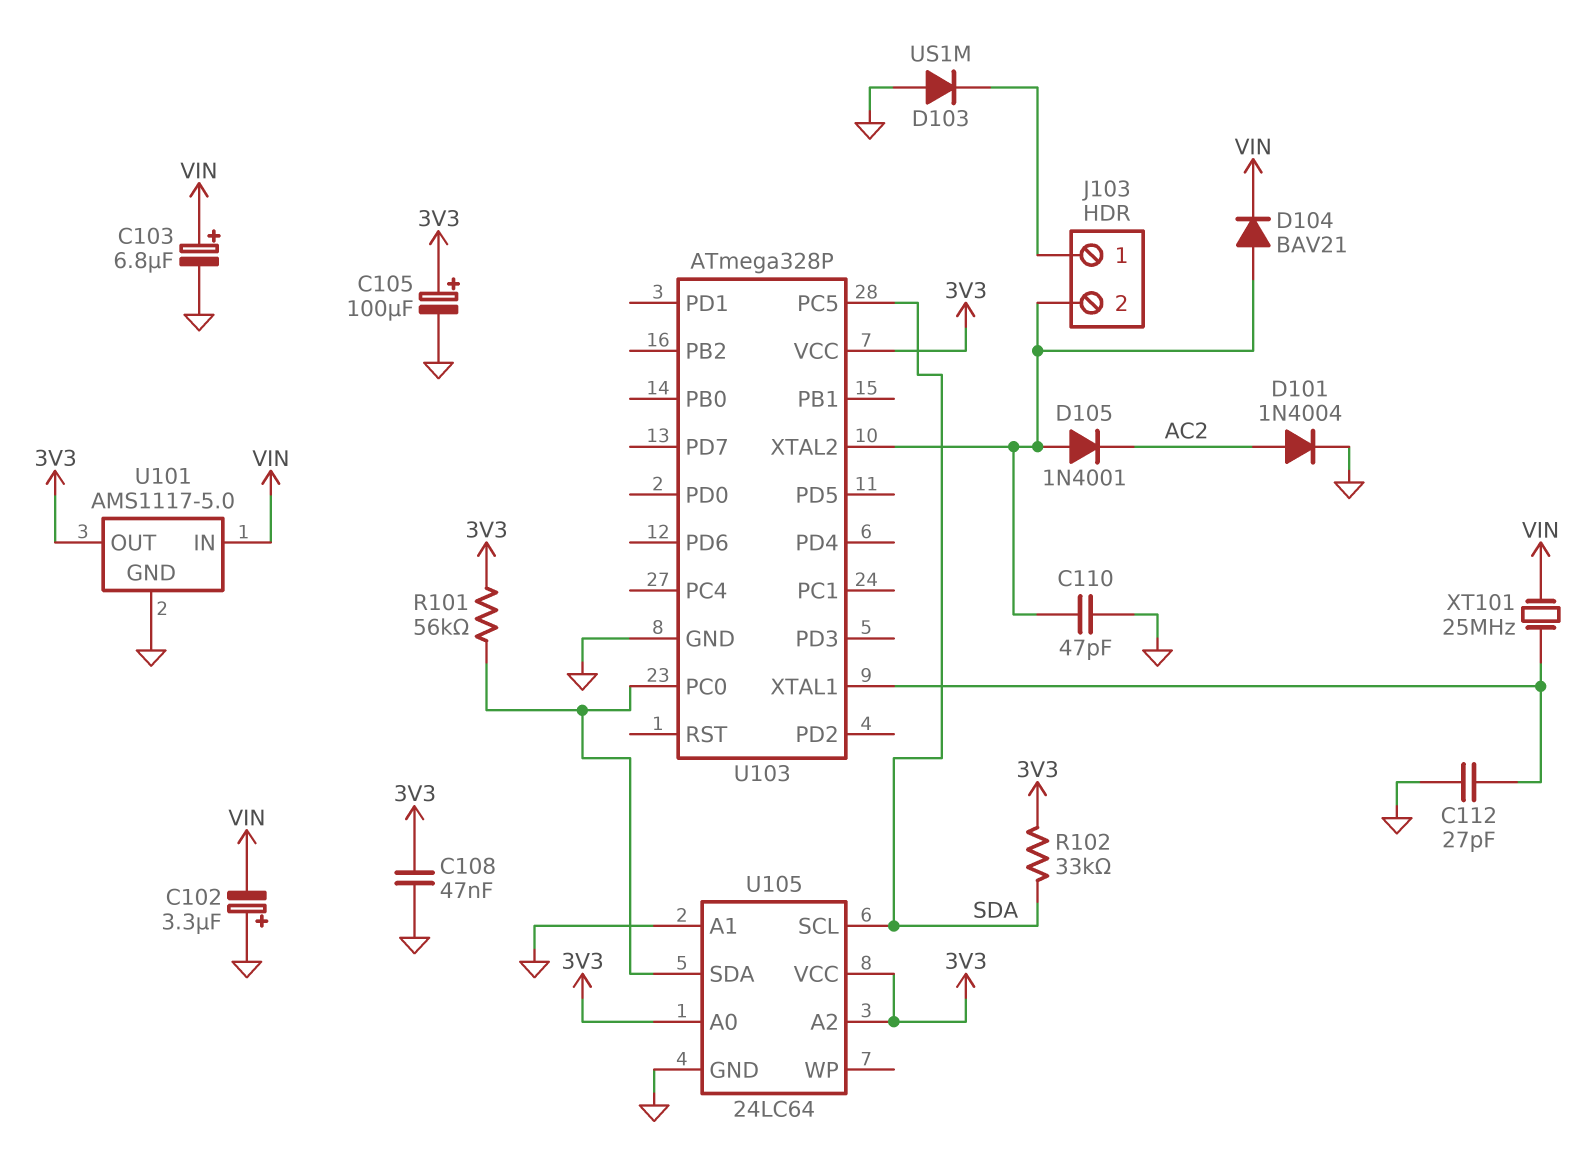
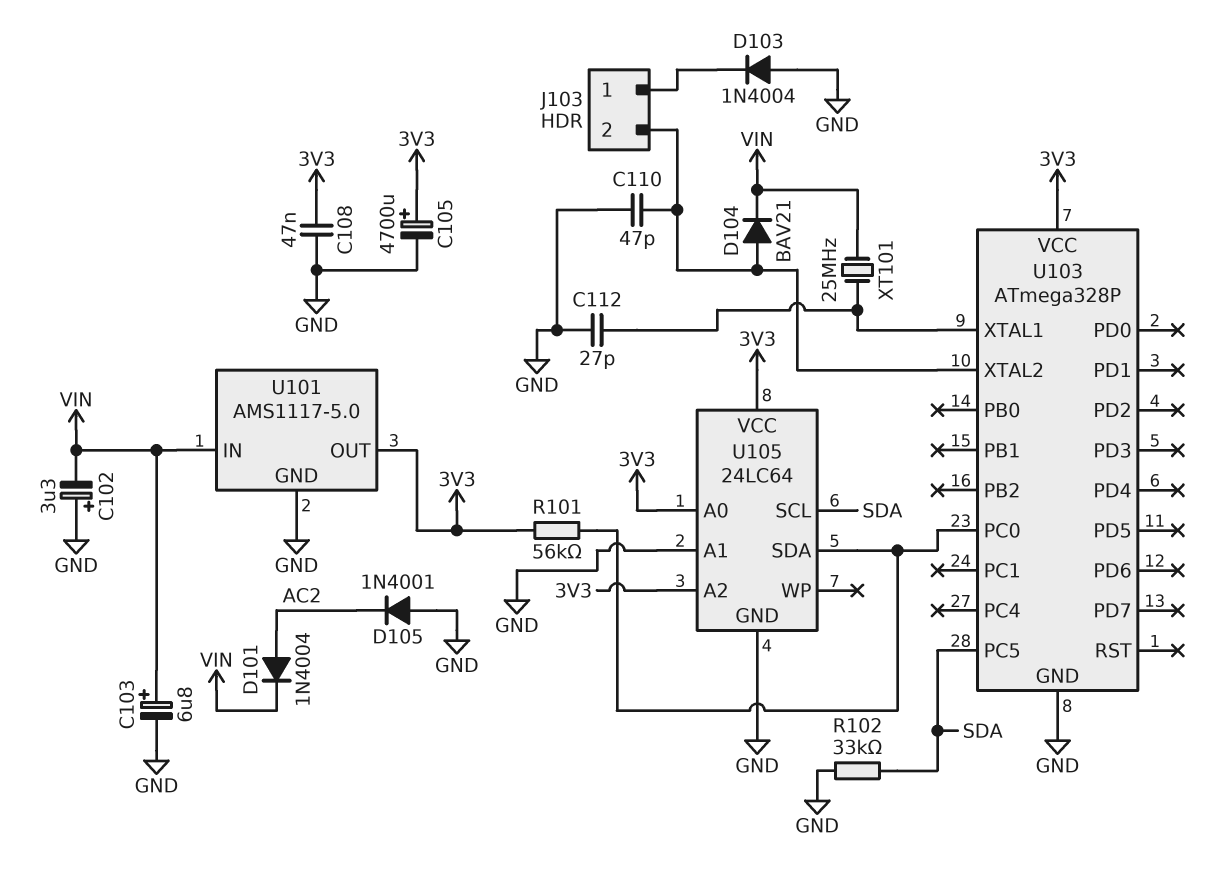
C105: 100uF (plus 3V3, minus GND) -> 4700uF (plus 3V3, minus GND)
D101: diode 1N4004 (A AC2, K GND) -> diode 1N4004 (A AC2, K VIN)
D103: diode US1M (A GND, K J103/1) -> diode 1N4004 (A GND, K J103/1)
D105: diode 1N4001 (A J103/2, K AC2) -> diode 1N4001 (A GND, K AC2)
R102: 33k (3V3, SDA) -> 33k (GND, SDA)

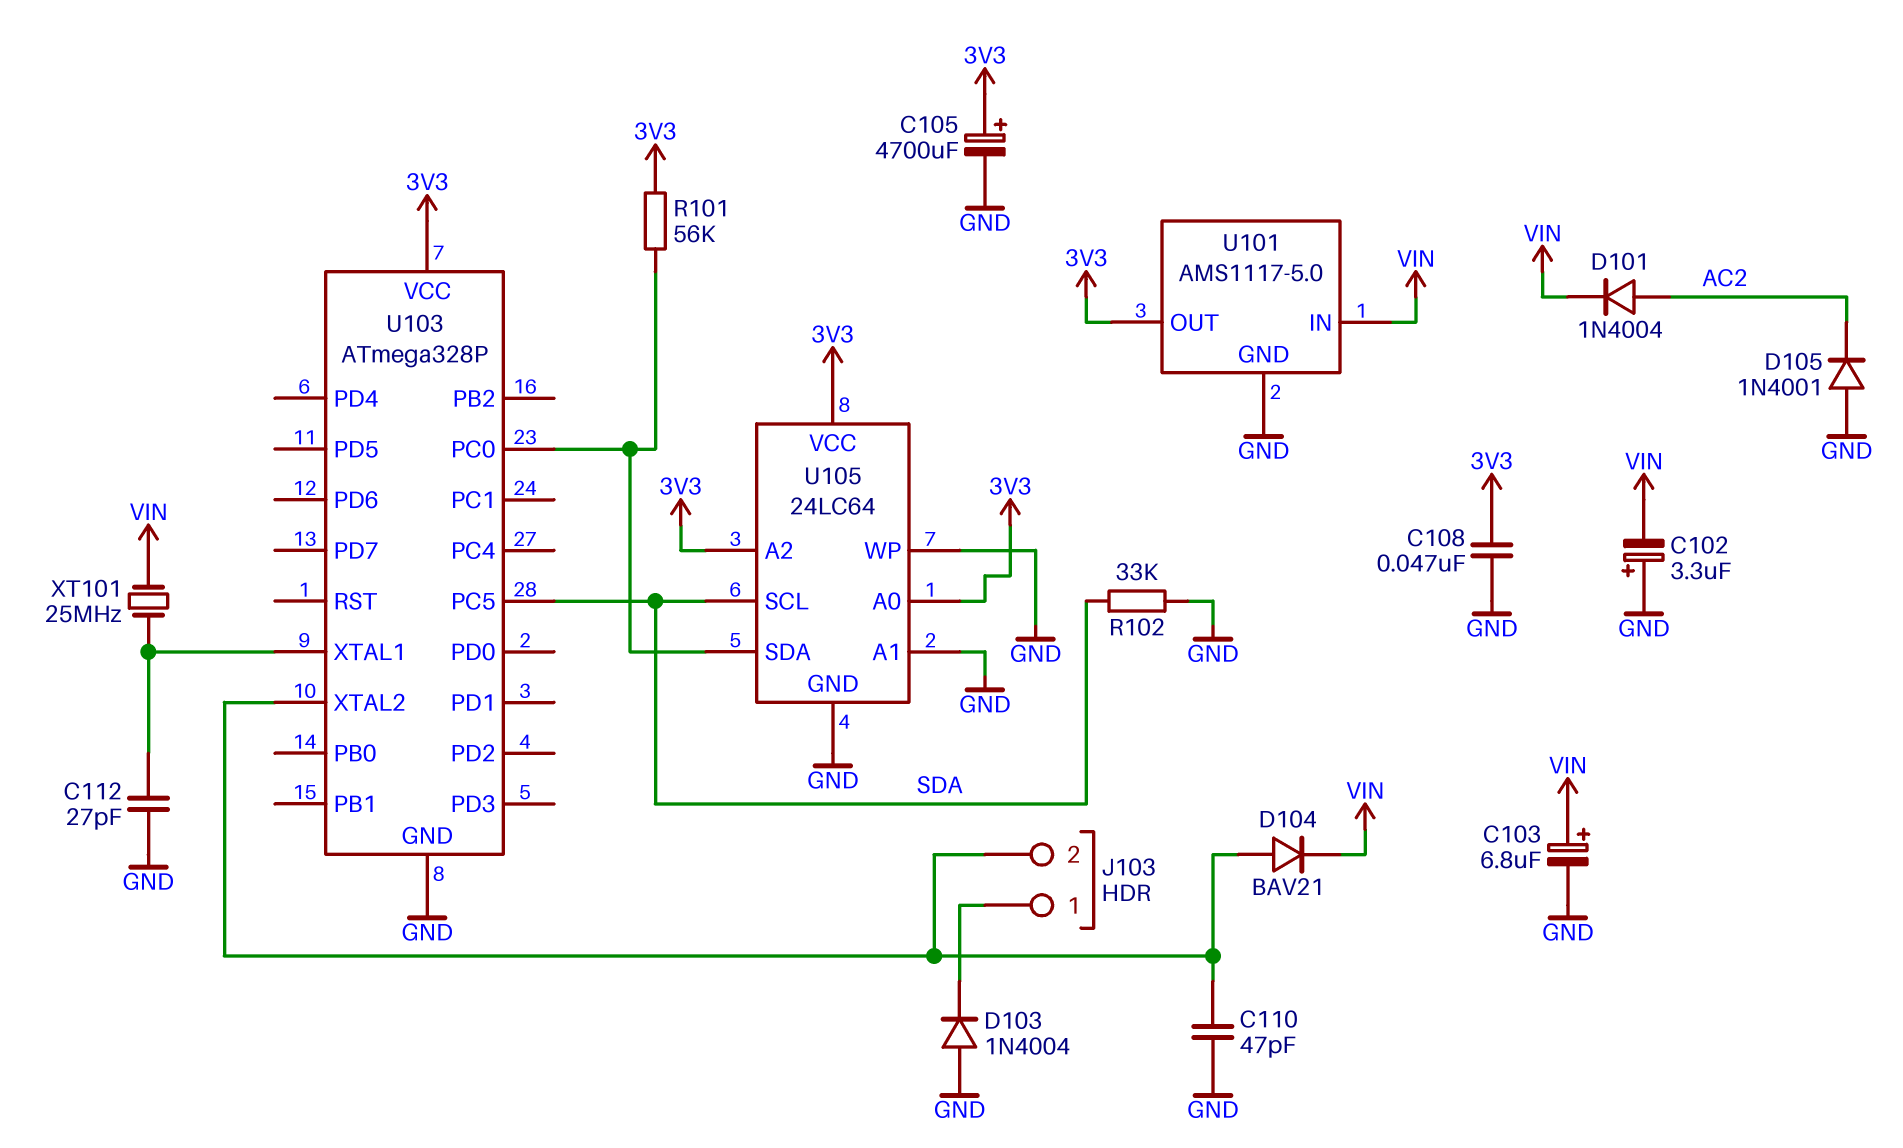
U105 pin WP: none -> GND

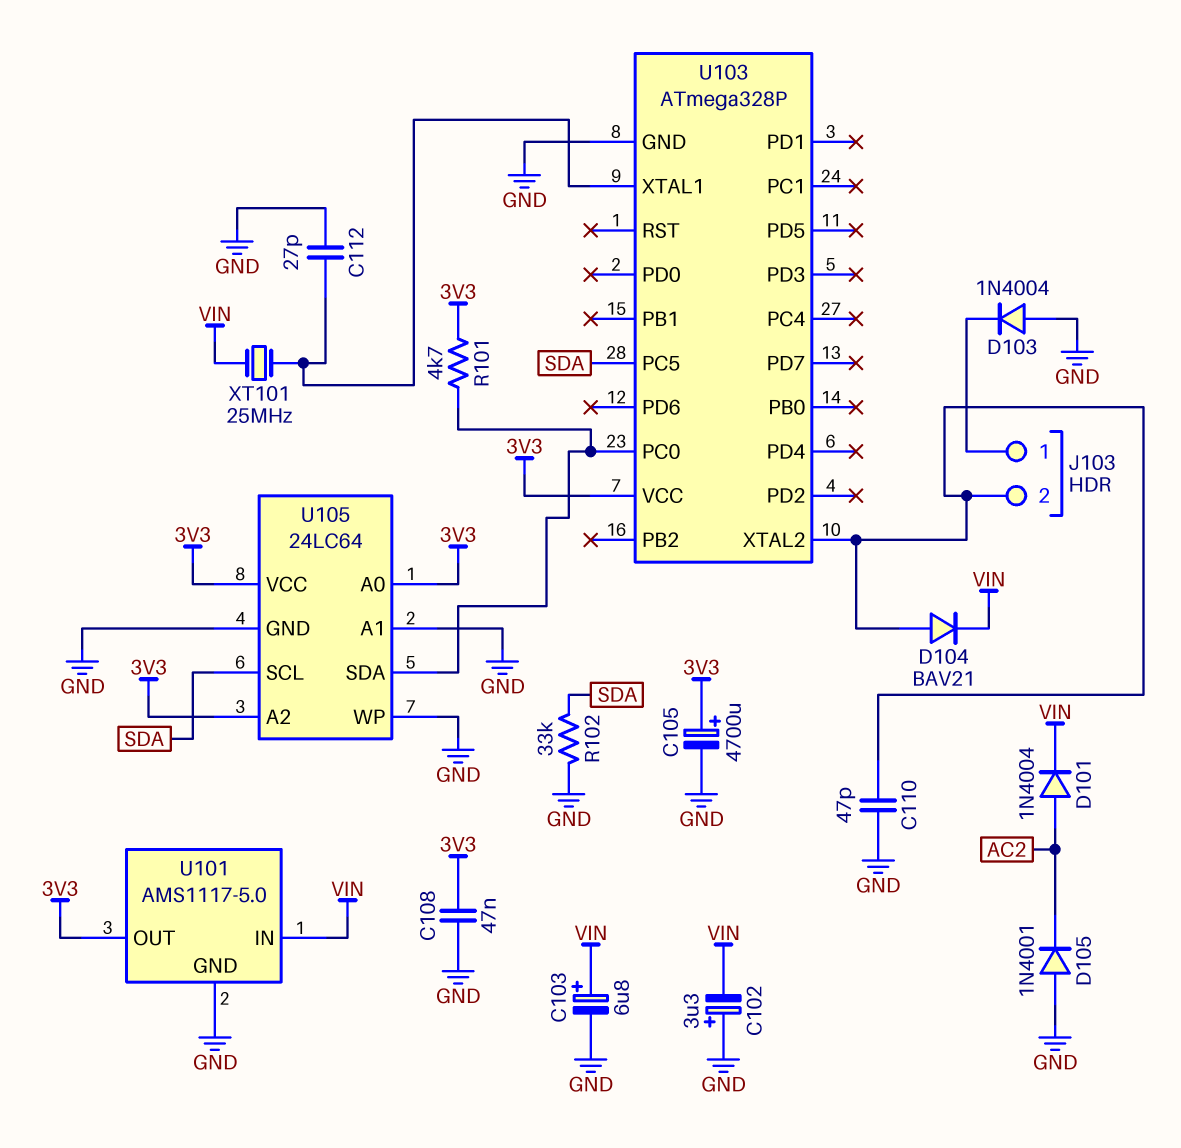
R101: 56k (3V3, U103/PC0) -> 4.7k (3V3, U103/PC0)

